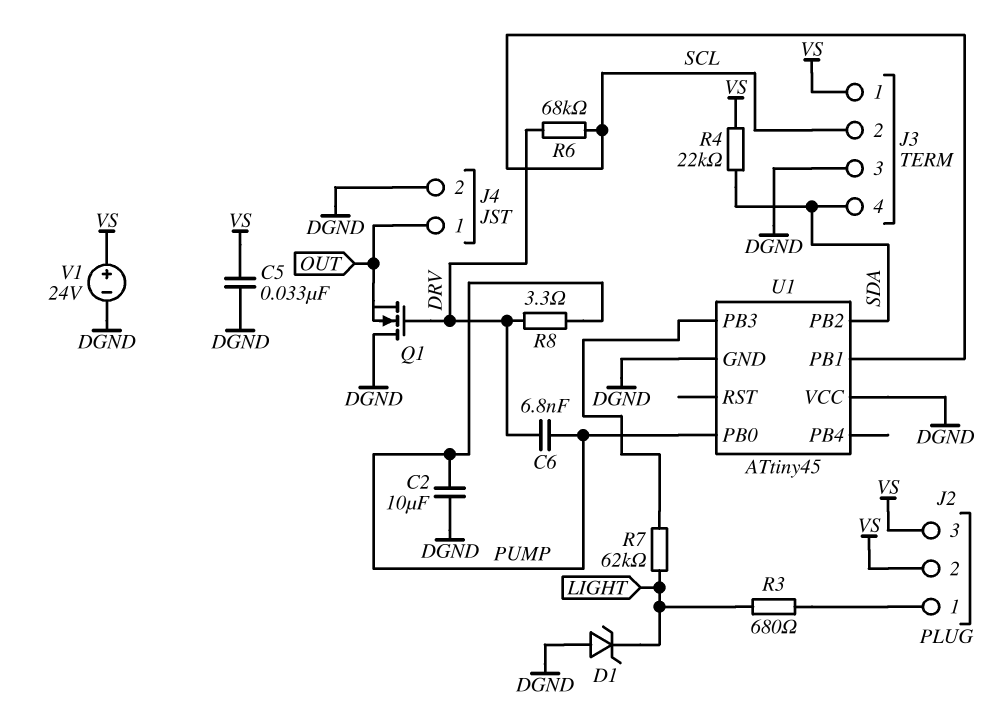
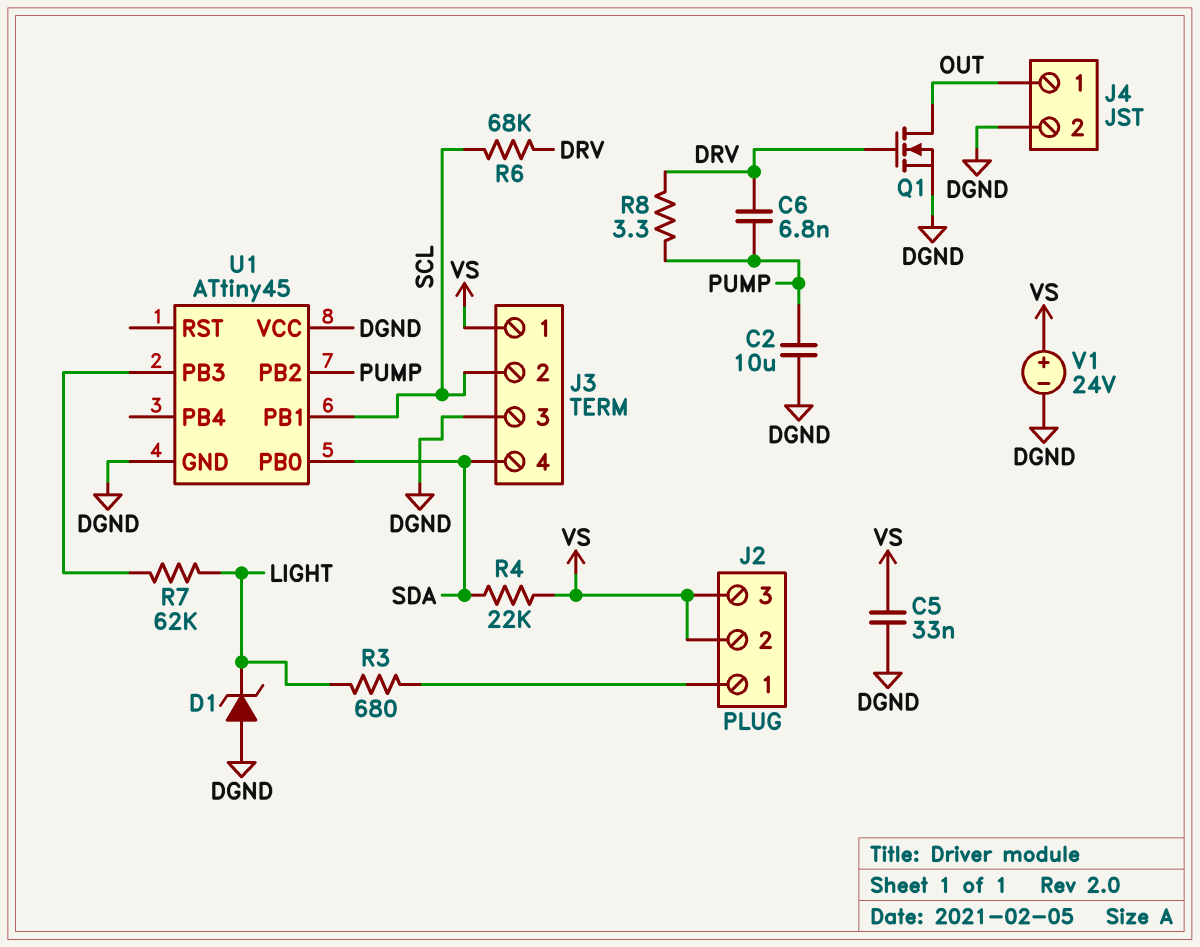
Q1: NMOS (G DRV, D DGND, S OUT) -> NMOS (G DRV, D OUT, S DGND)
U1 pin PB0: PUMP -> SDA
U1 pin PB2: SDA -> PUMP

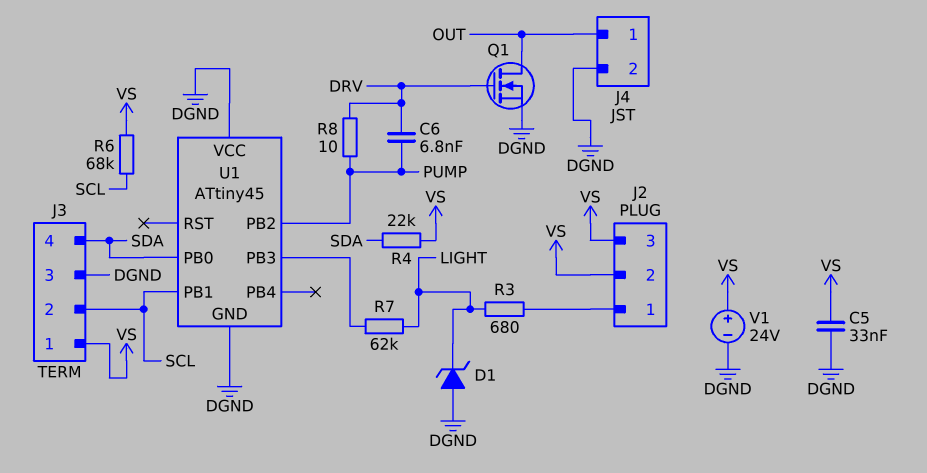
C2: 10uF (DGND, PUMP) -> none
R6: 68k (DRV, SCL) -> 68k (SCL, VS)
R8: 3.3 (DRV, PUMP) -> 10 (DRV, PUMP)

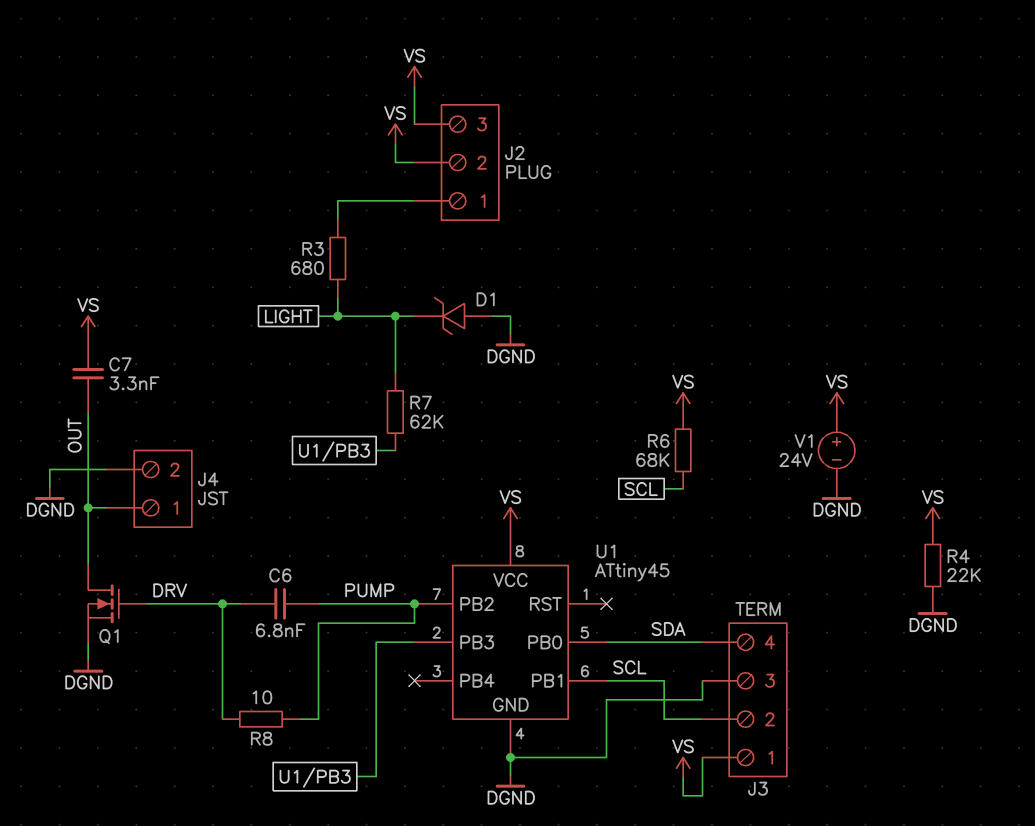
C5: 33nF (DGND, VS) -> none
C7: none -> 3.3nF (OUT, VS)
R4: 22k (SDA, VS) -> 22k (DGND, VS)
U1 pin VCC: DGND -> VS

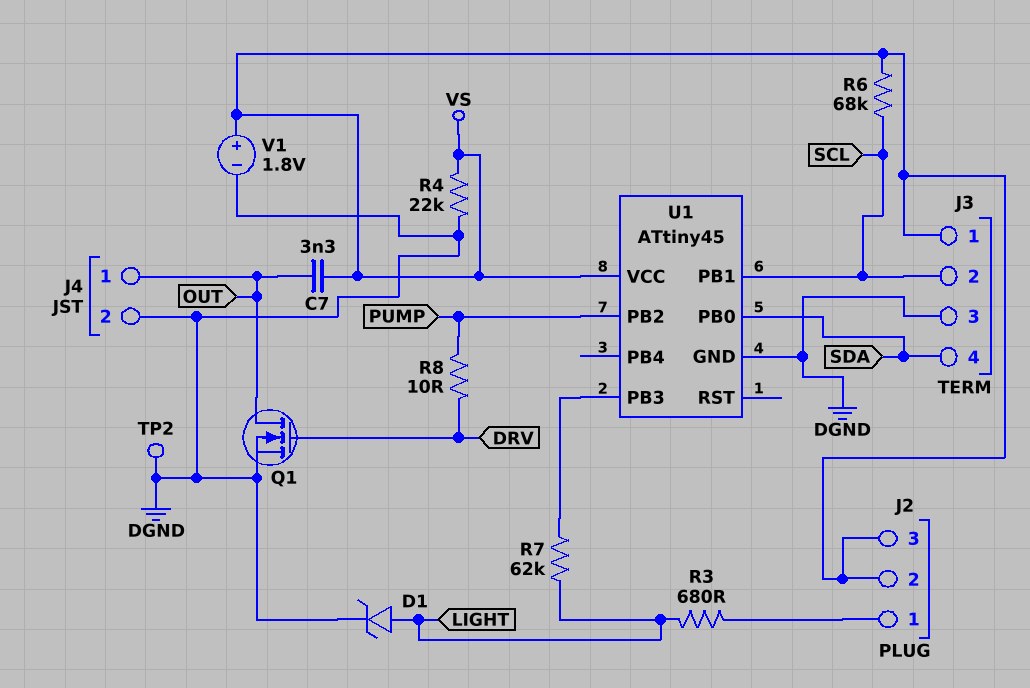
C6: 6.8nF (DRV, PUMP) -> none
D1: zener (A DGND, K LIGHT) -> zener (A LIGHT, K DGND)
TP2: none -> test point (DGND)
V1: 24V (plus VS, minus DGND) -> 1.8V (plus VS, minus DGND)

